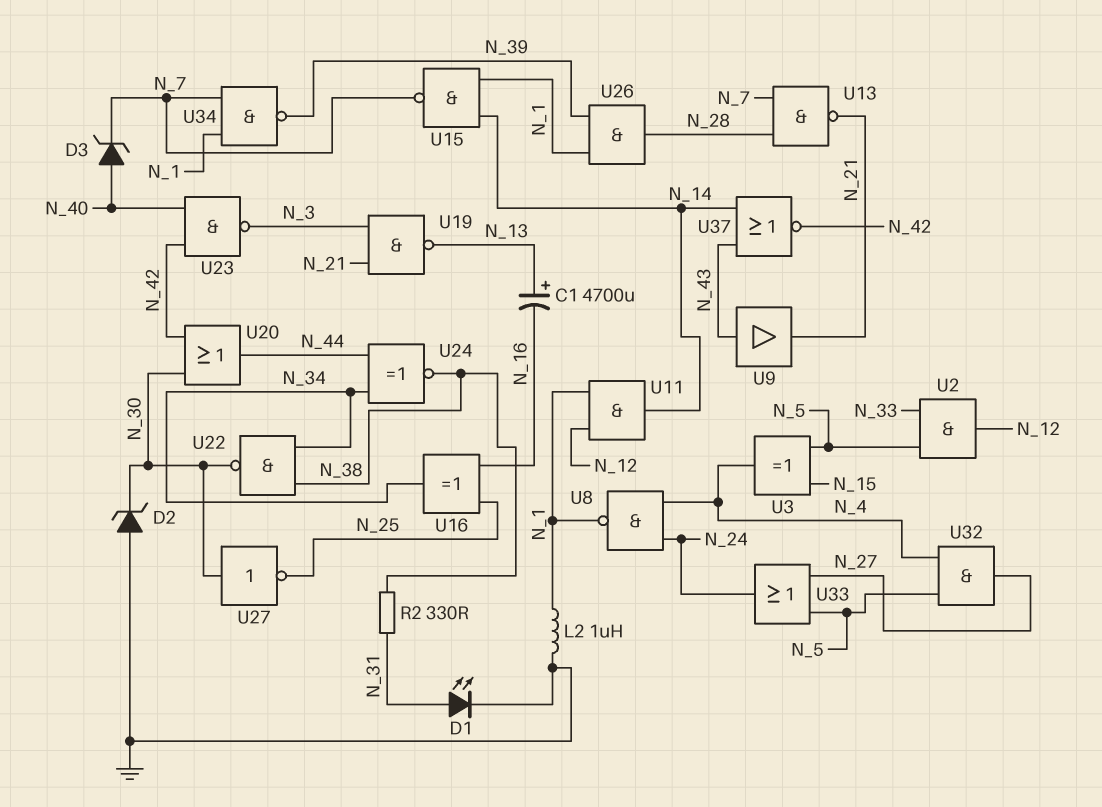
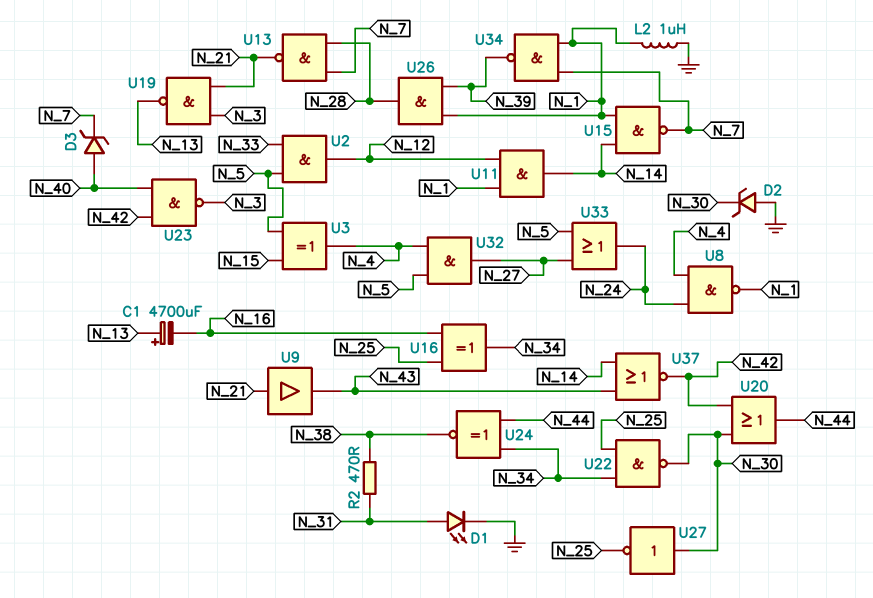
R2: 330 (N_31, N_38) -> 470 (N_31, N_38)
U9: buffer (in N_43, out N_21) -> buffer (in N_21, out N_43)
U22: NAND (in N_34, in N_38, out N_30) -> NAND (in N_25, in N_34, out N_30)

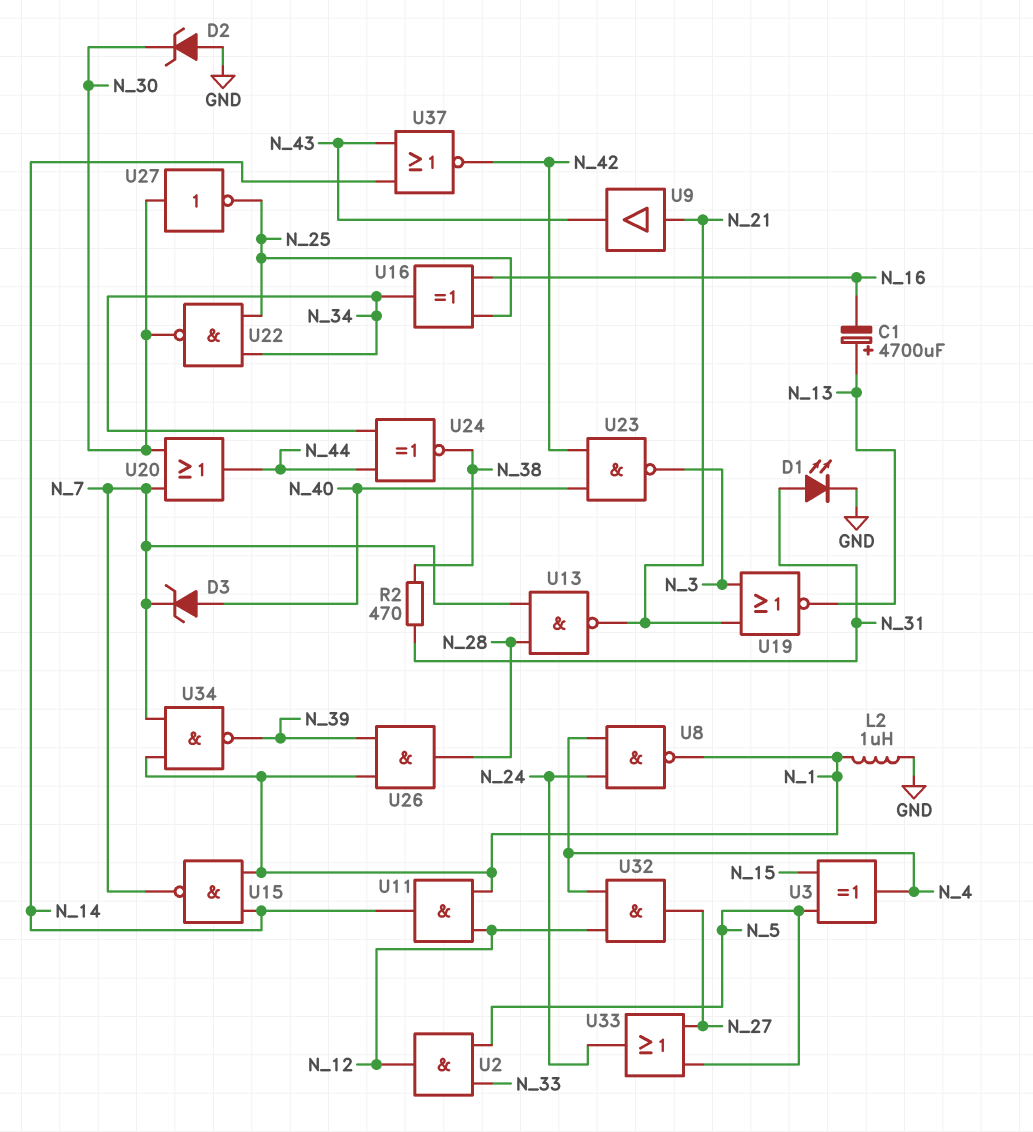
U19: NAND (in N_3, in N_21, out N_13) -> NOR (in N_3, in N_21, out N_13)
U20: OR (in N_30, in N_42, out N_44) -> OR (in N_7, in N_30, out N_44)
U32: AND (in N_4, in N_5, out N_27) -> AND (in N_4, in N_12, out N_27)

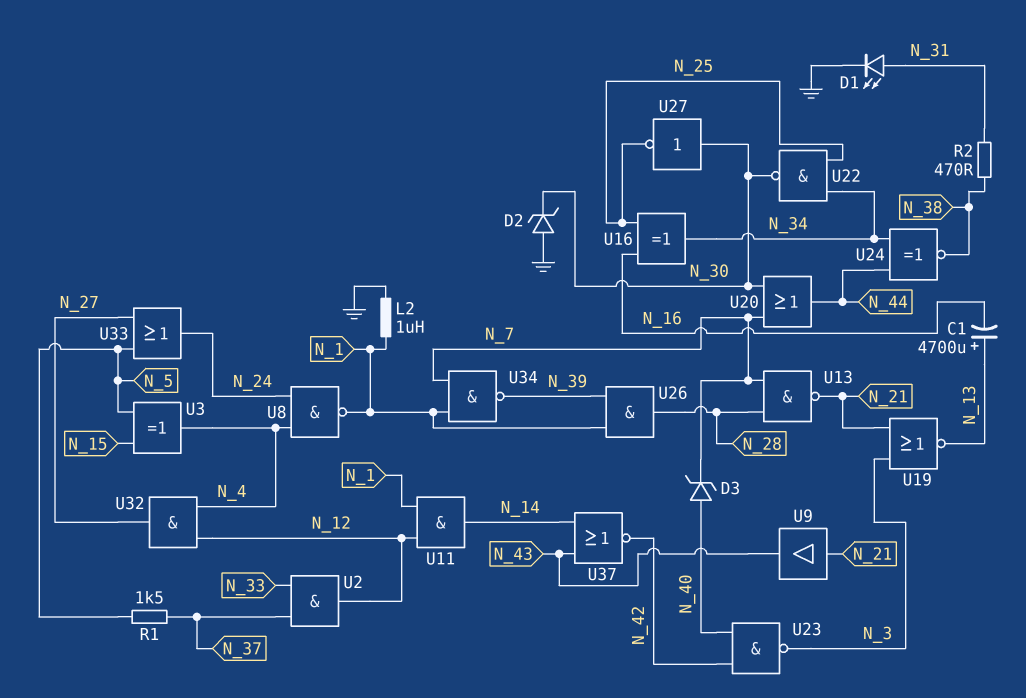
R1: none -> 1.5k (N_5, N_37)
U2: AND (in N_5, in N_33, out N_12) -> AND (in N_33, in N_37, out N_12)
U15: NAND (in N_1, in N_14, out N_7) -> none

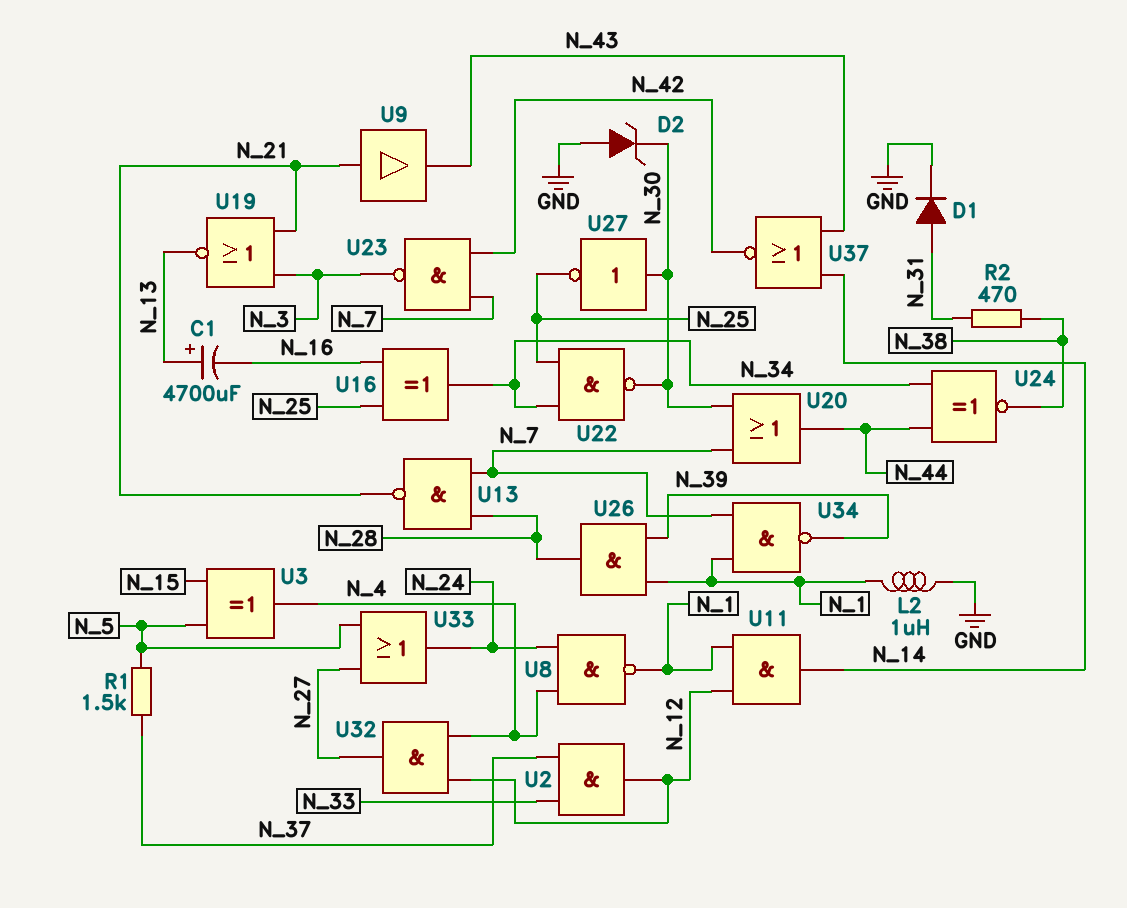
D1: LED (A N_31, K GND) -> diode (A N_31, K GND)
D3: zener (A N_40, K N_7) -> none
U23: NAND (in N_40, in N_42, out N_3) -> NAND (in N_7, in N_42, out N_3)

